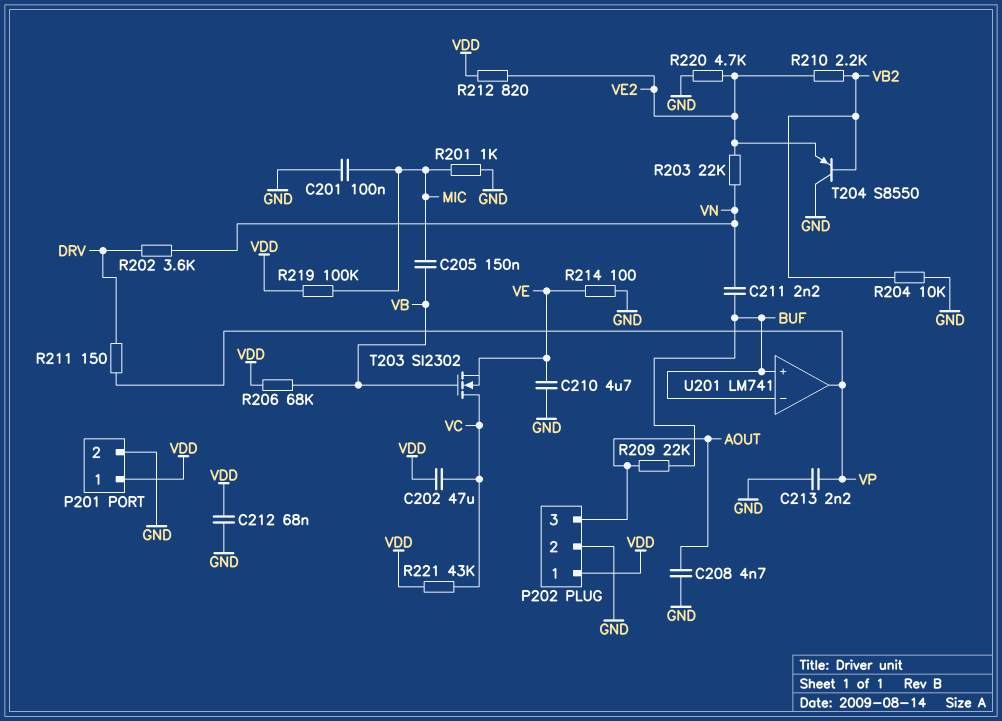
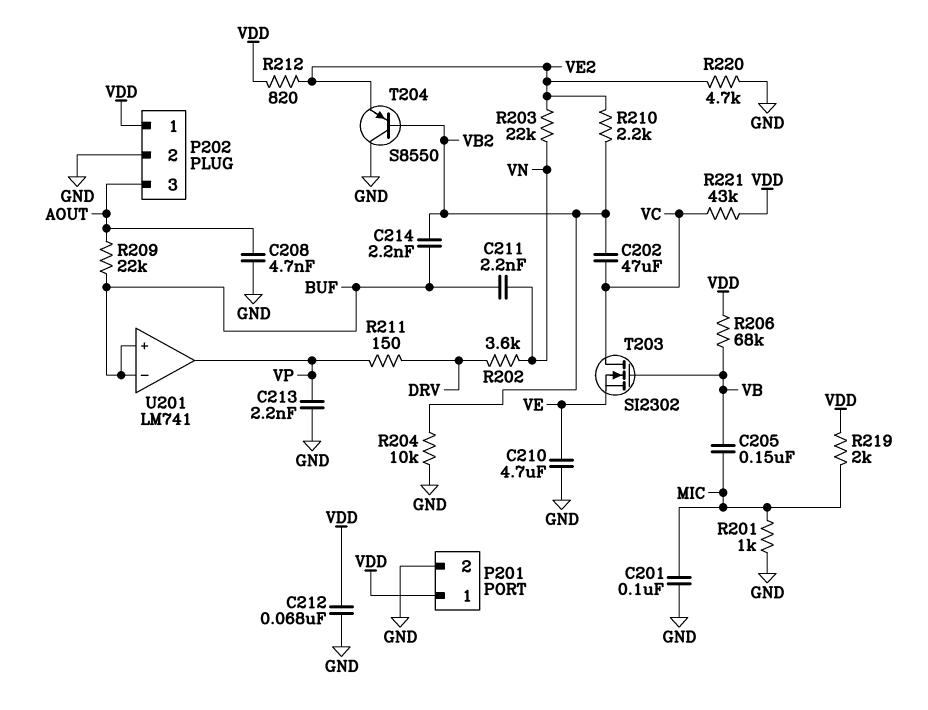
C202: 47uF (VC, VDD) -> 47uF (VB2, VC)
C214: none -> 2.2nF (BUF, VB2)
R214: 100 (GND, VE) -> none
R219: 100k (MIC, VDD) -> 2k (MIC, VDD)

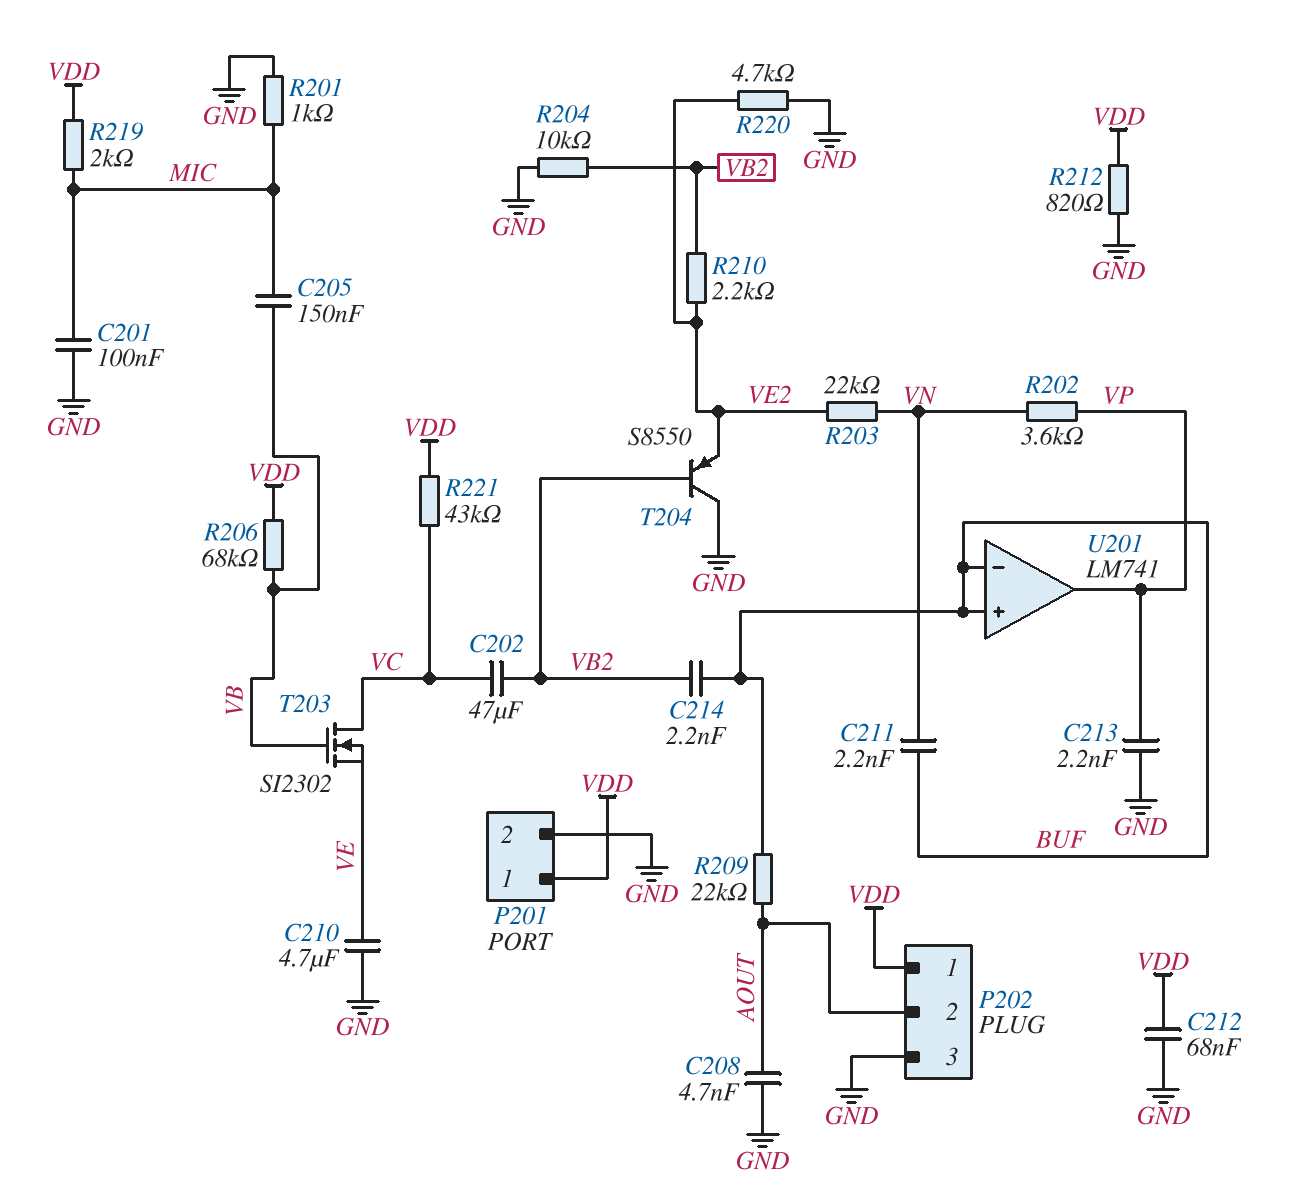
P202 pin 2: GND -> AOUT
P202 pin 3: AOUT -> GND
R202: 3.6k (DRV, VN) -> 3.6k (VN, VP)
R211: 150 (DRV, VP) -> none
R212: 820 (VDD, VE2) -> 820 (GND, VDD)

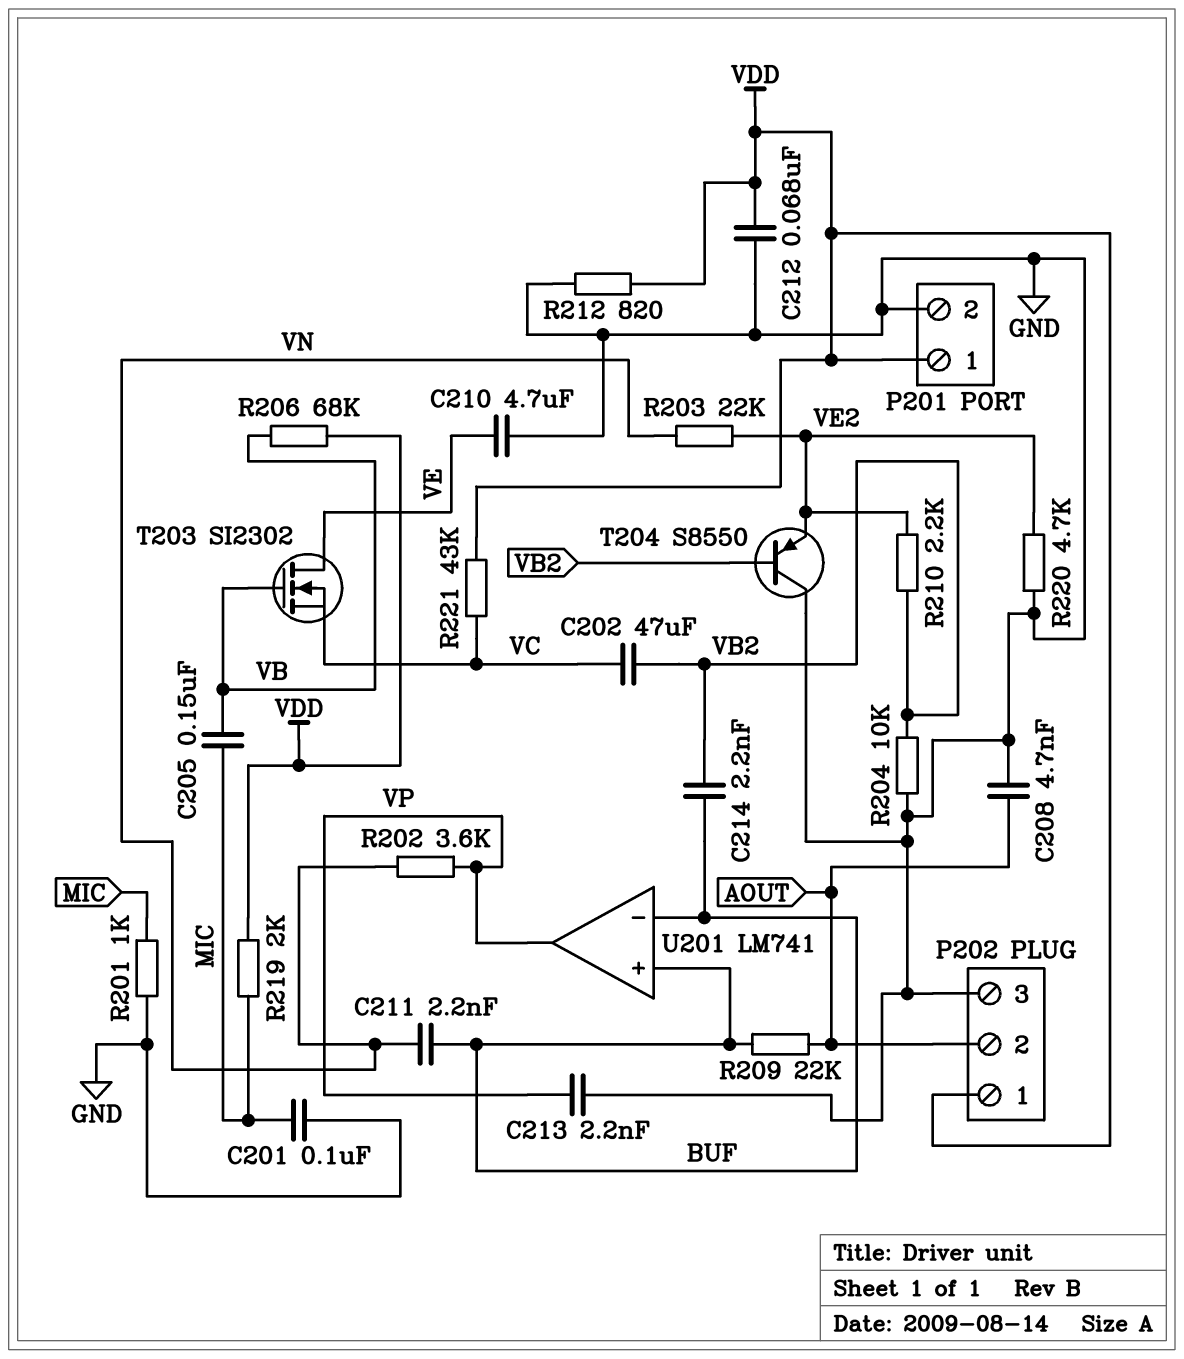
T203: NMOS SI2302 (G VB, D VC, S VE) -> NMOS SI2302 (G VB, D VE, S VC)

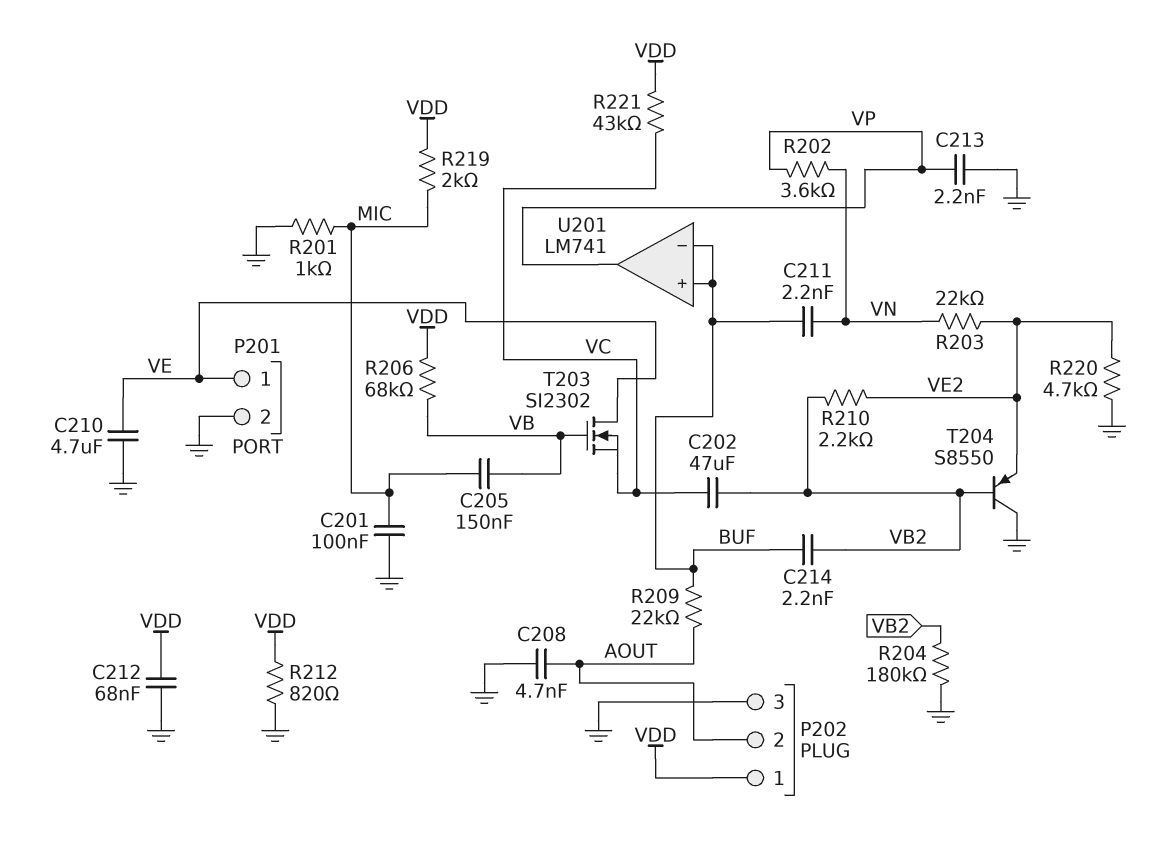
P201 pin 1: VDD -> VE
R204: 10k (GND, VB2) -> 180k (GND, VB2)

